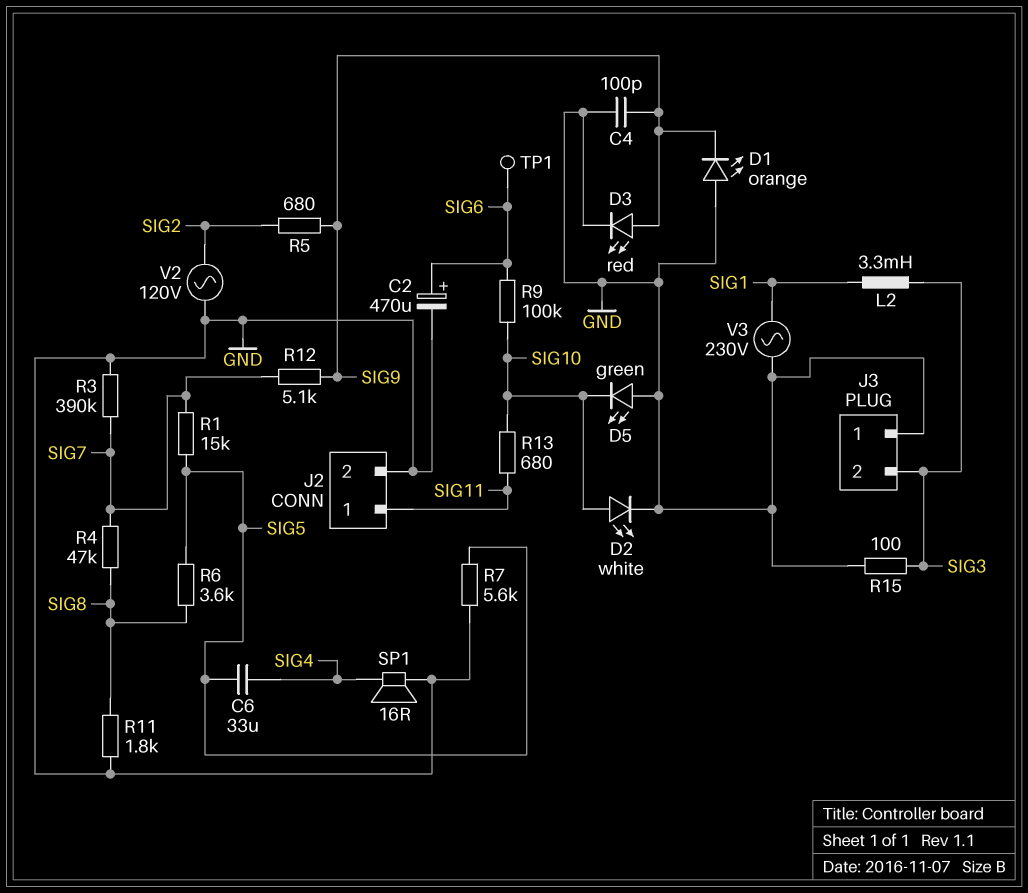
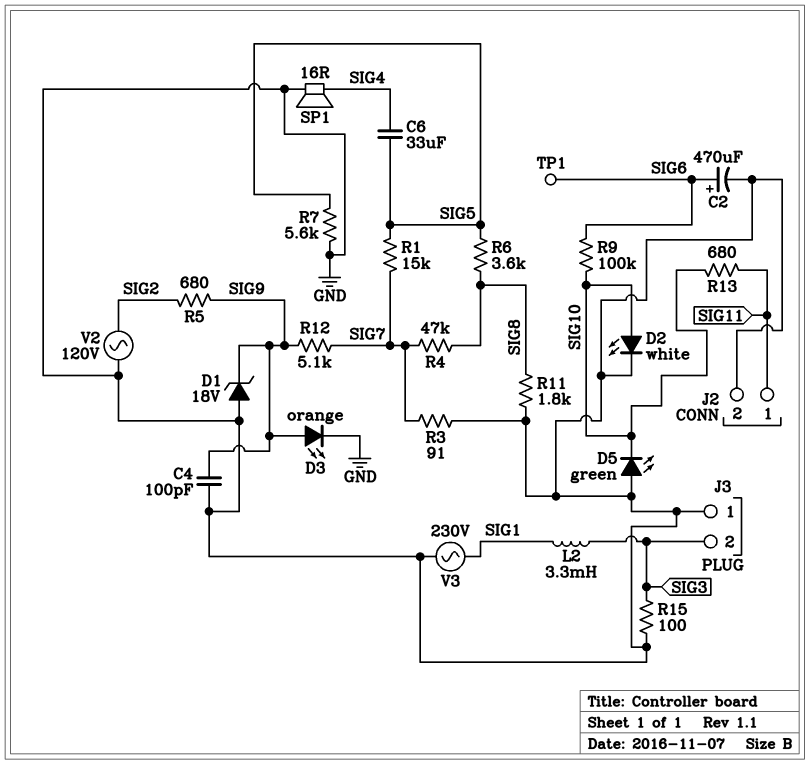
D1: LED orange (A GND, K SIG9) -> zener 18V (A GND, K SIG9)
D3: LED red (A SIG9, K GND) -> LED orange (A SIG9, K GND)
R3: 390k (GND, SIG7) -> 91 (GND, SIG7)

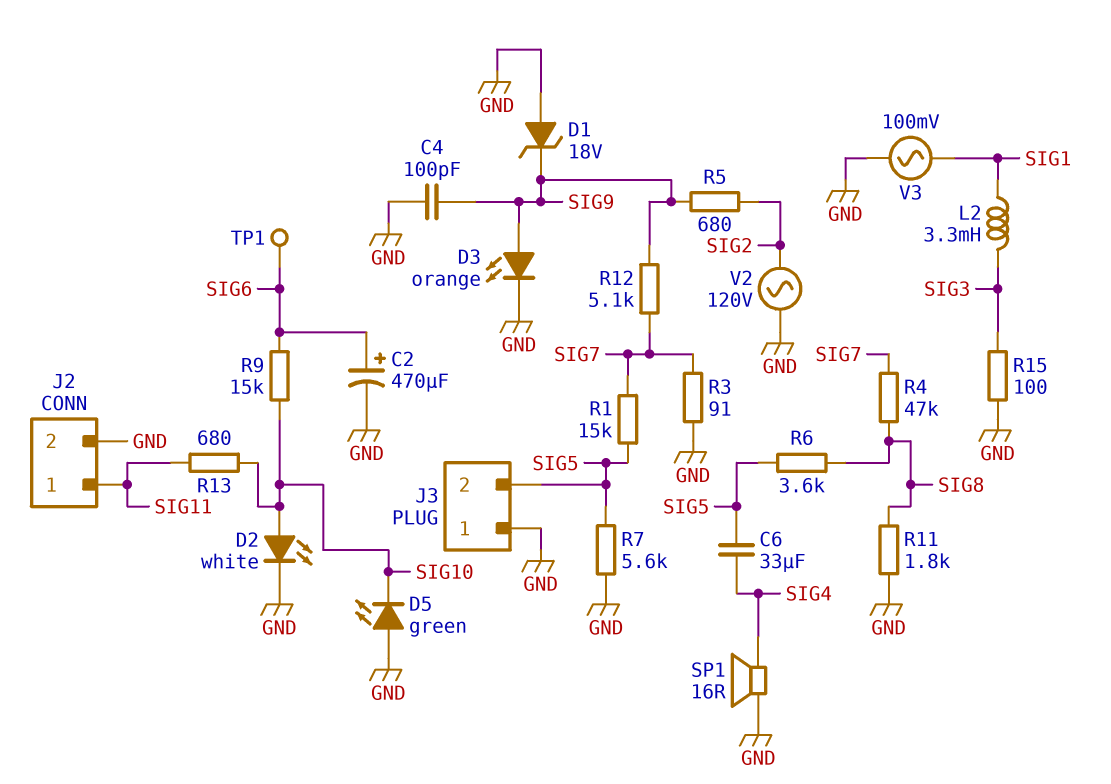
J3 pin 2: SIG3 -> SIG5
R9: 100k (SIG6, SIG10) -> 15k (SIG6, SIG10)
V3: AC 230V (GND, SIG1) -> AC 100mV (GND, SIG1)

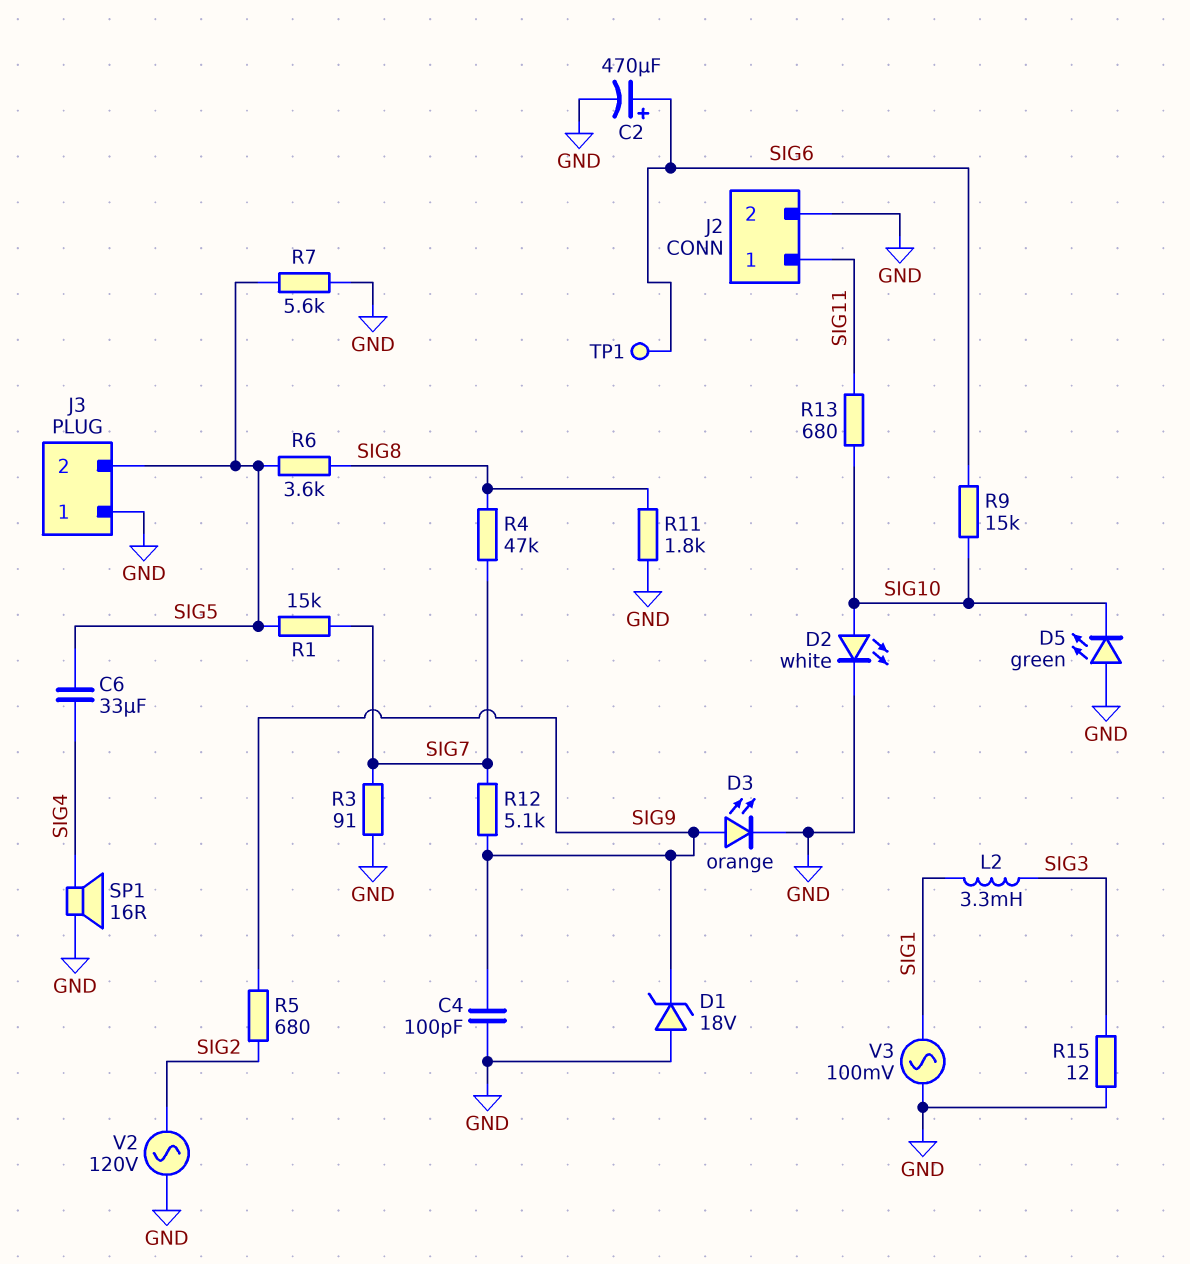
R15: 100 (GND, SIG3) -> 12 (GND, SIG3)

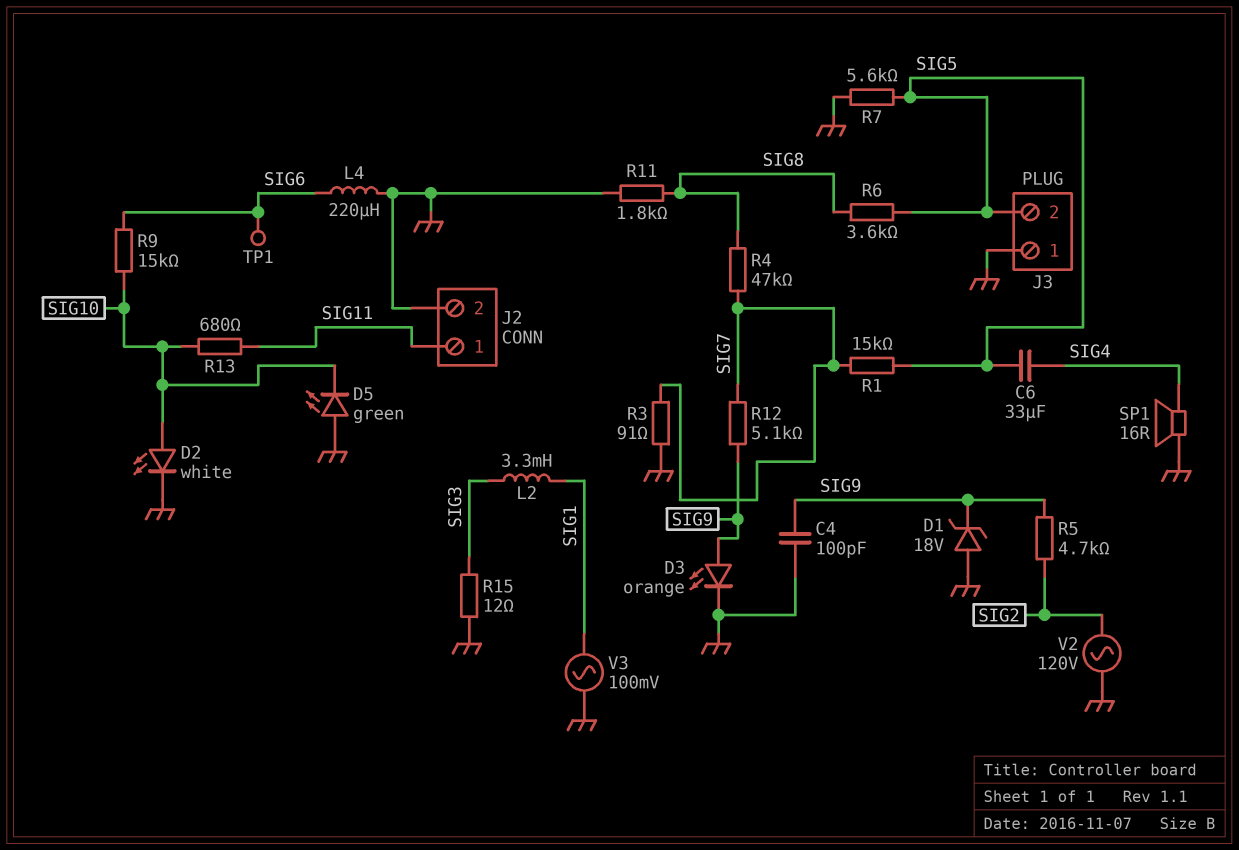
C2: 470uF (plus SIG6, minus GND) -> none
L4: none -> 220uH (GND, SIG6)
R5: 680 (SIG2, SIG9) -> 4.7k (SIG2, SIG9)

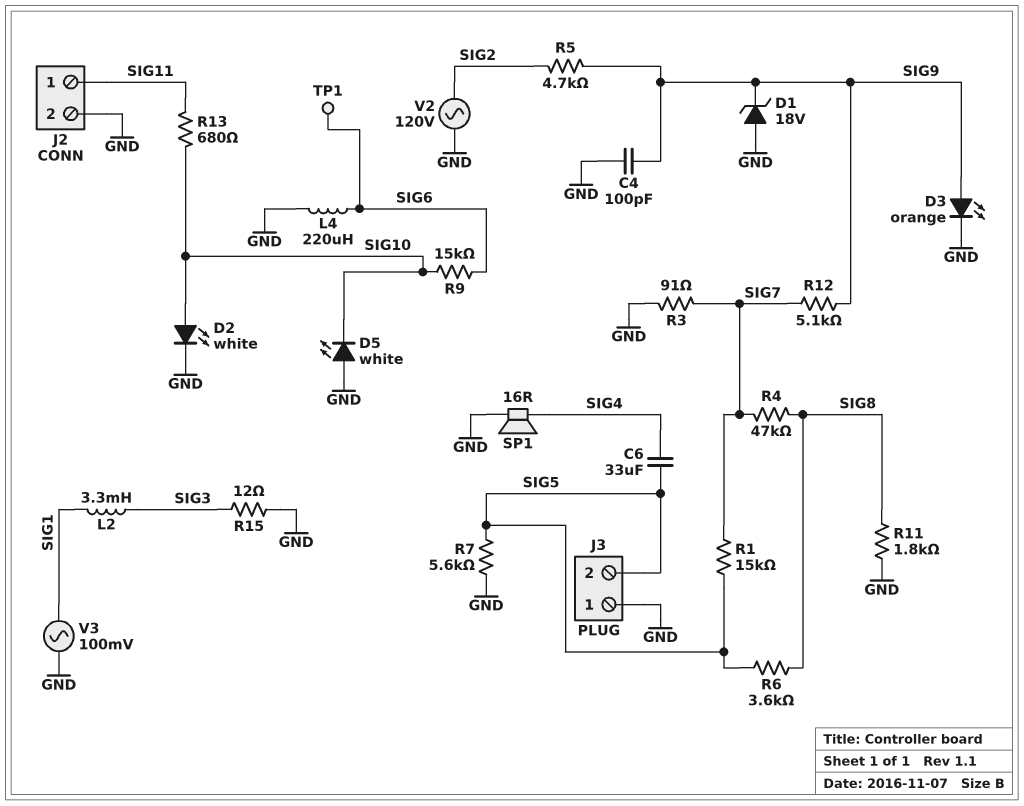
D5: LED green (A GND, K SIG10) -> LED white (A GND, K SIG10)

